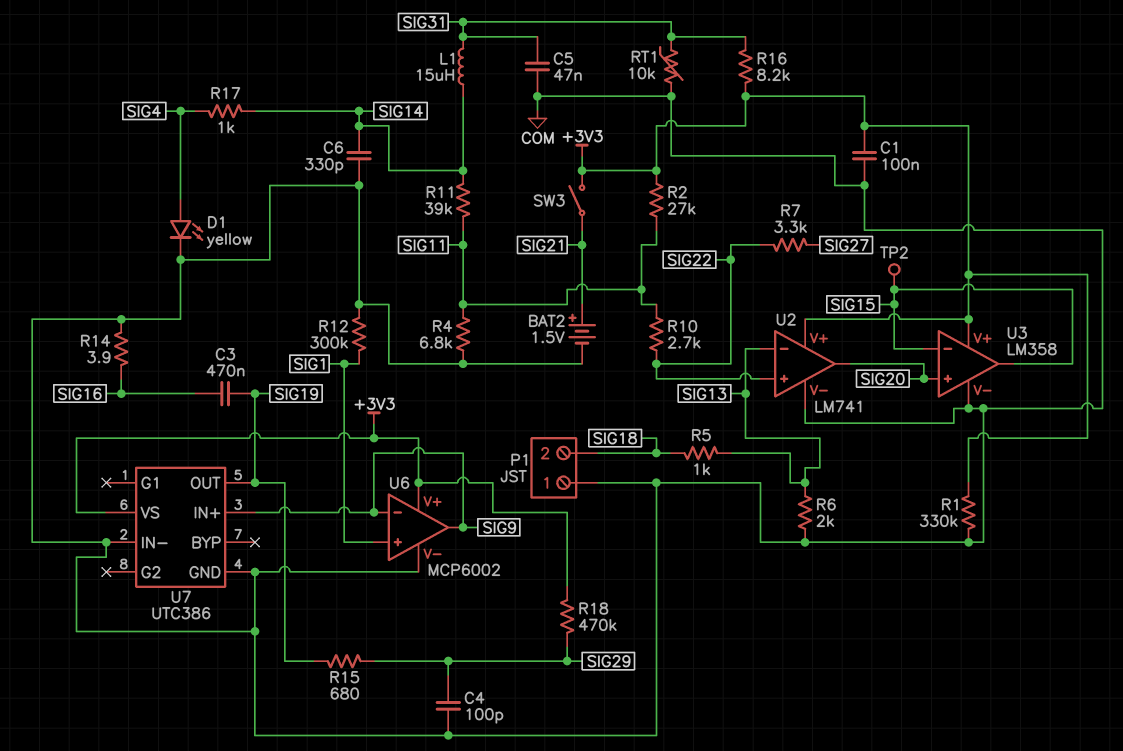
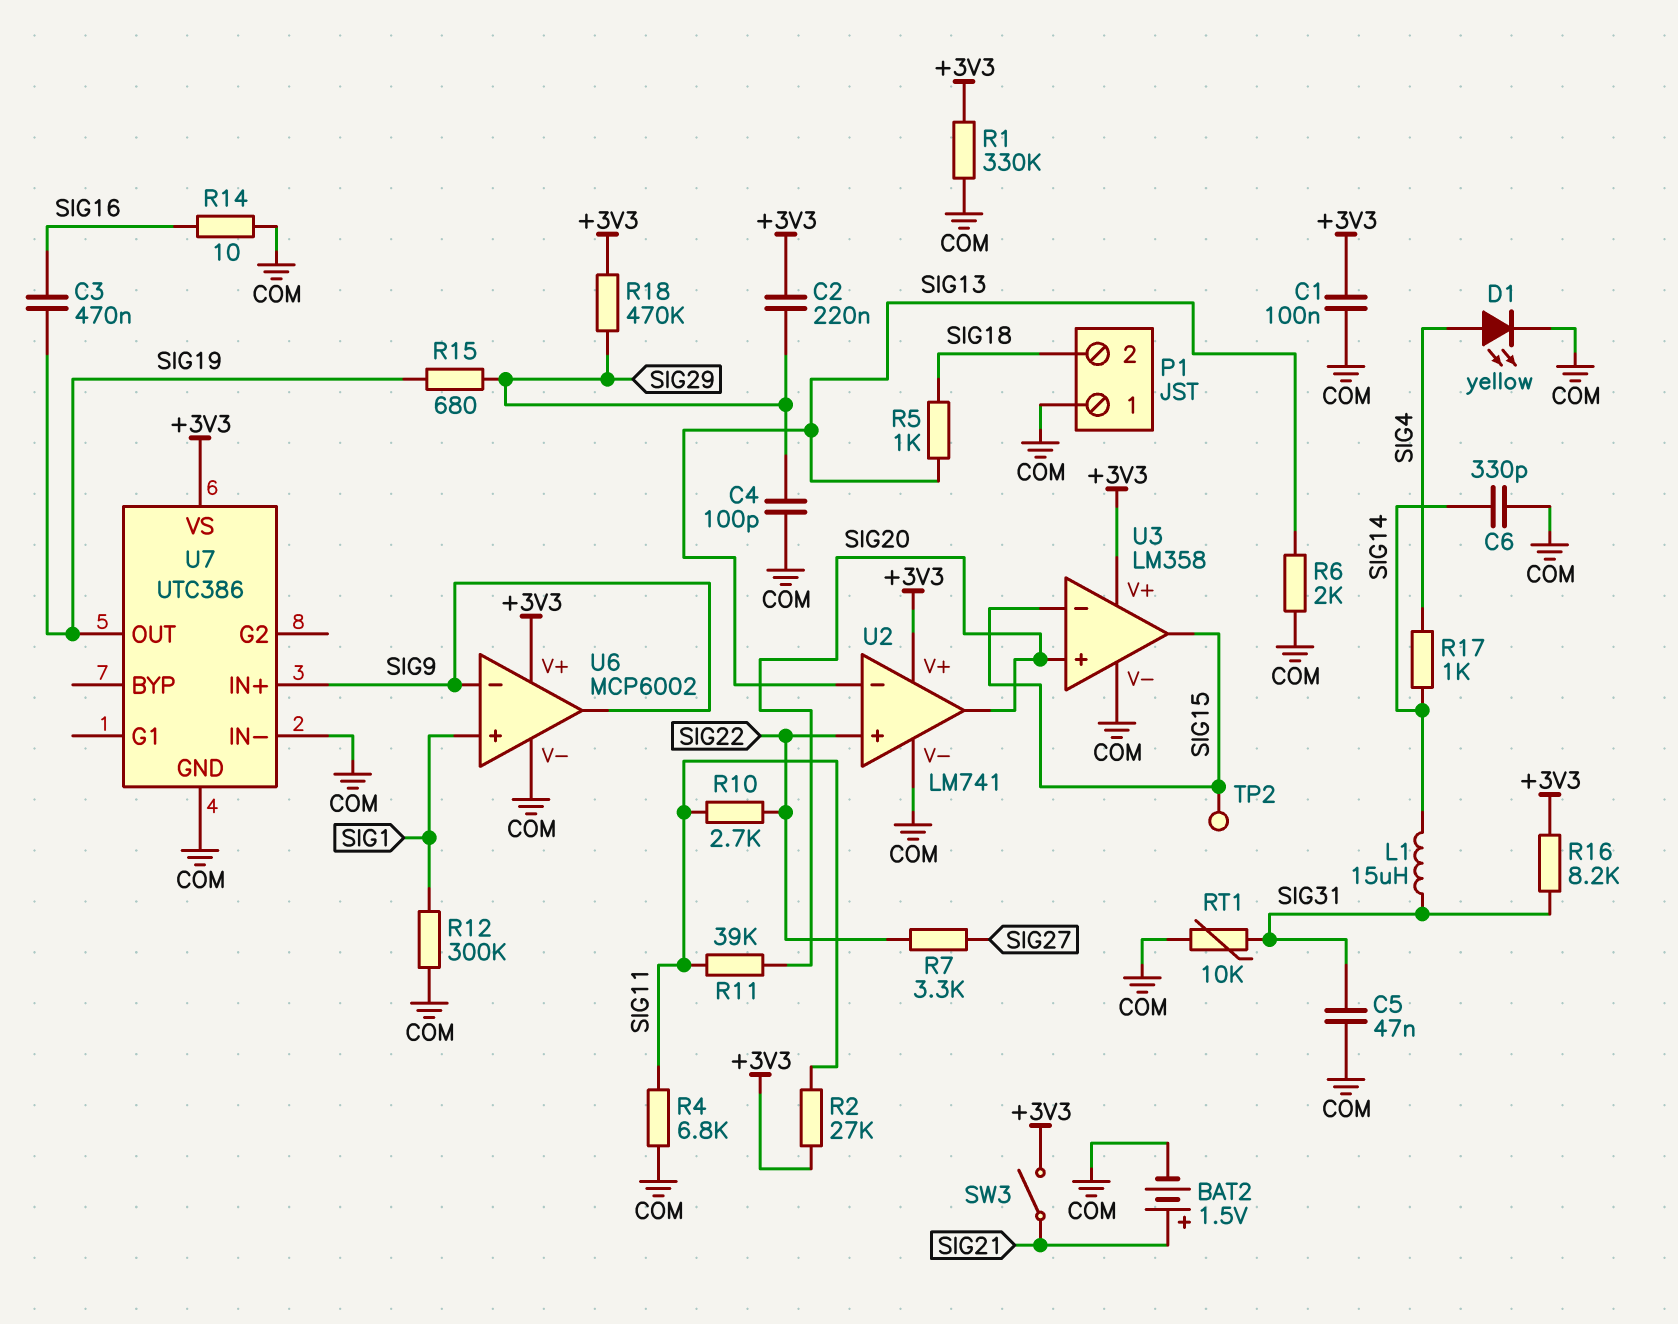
C2: none -> 220nF (+3V3, SIG29)
R11: 39k (SIG11, SIG14) -> 39k (SIG11, SIG20)
R14: 3.9 (COM, SIG16) -> 10 (COM, SIG16)

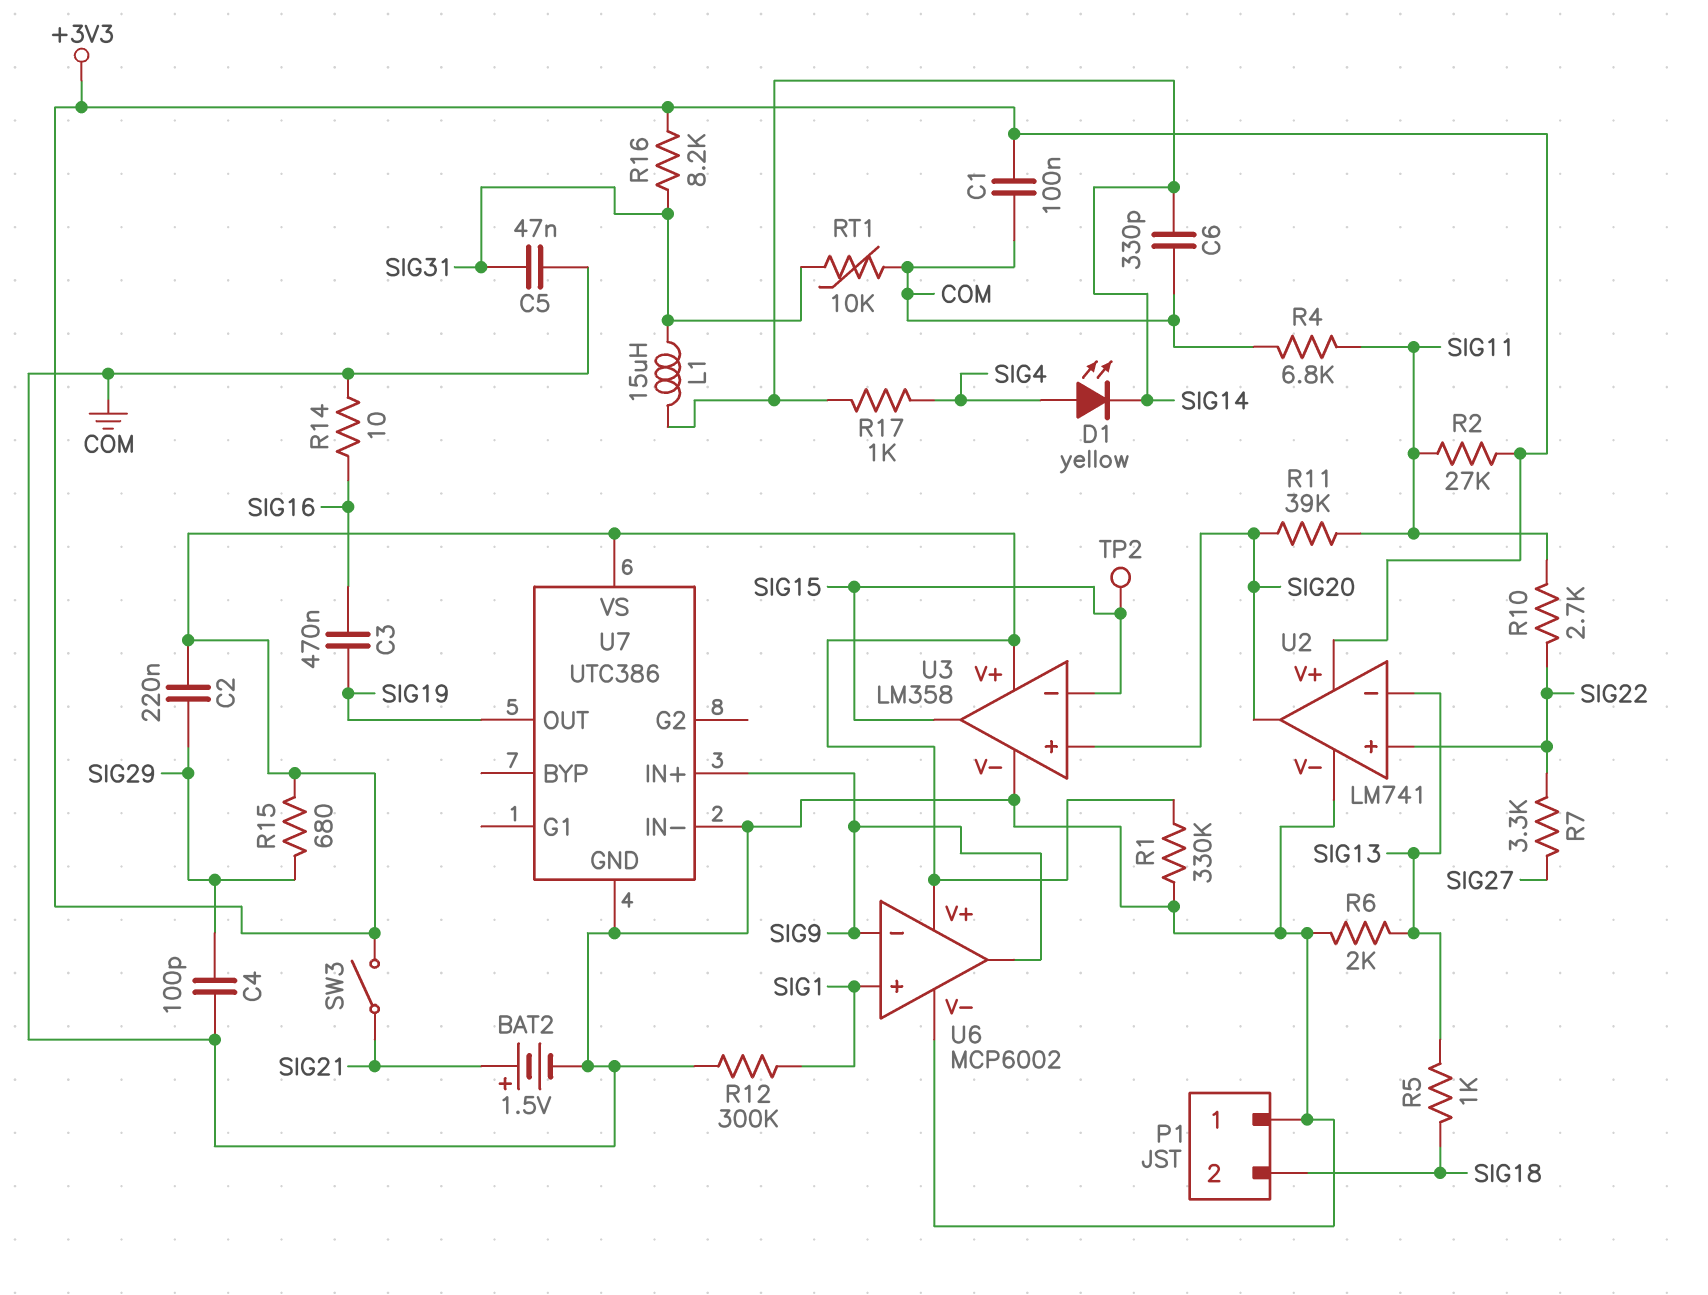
D1: LED yellow (A SIG4, K COM) -> LED yellow (A SIG4, K SIG14)
R15: 680 (SIG19, SIG29) -> 680 (+3V3, SIG29)
R18: 470k (+3V3, SIG29) -> none

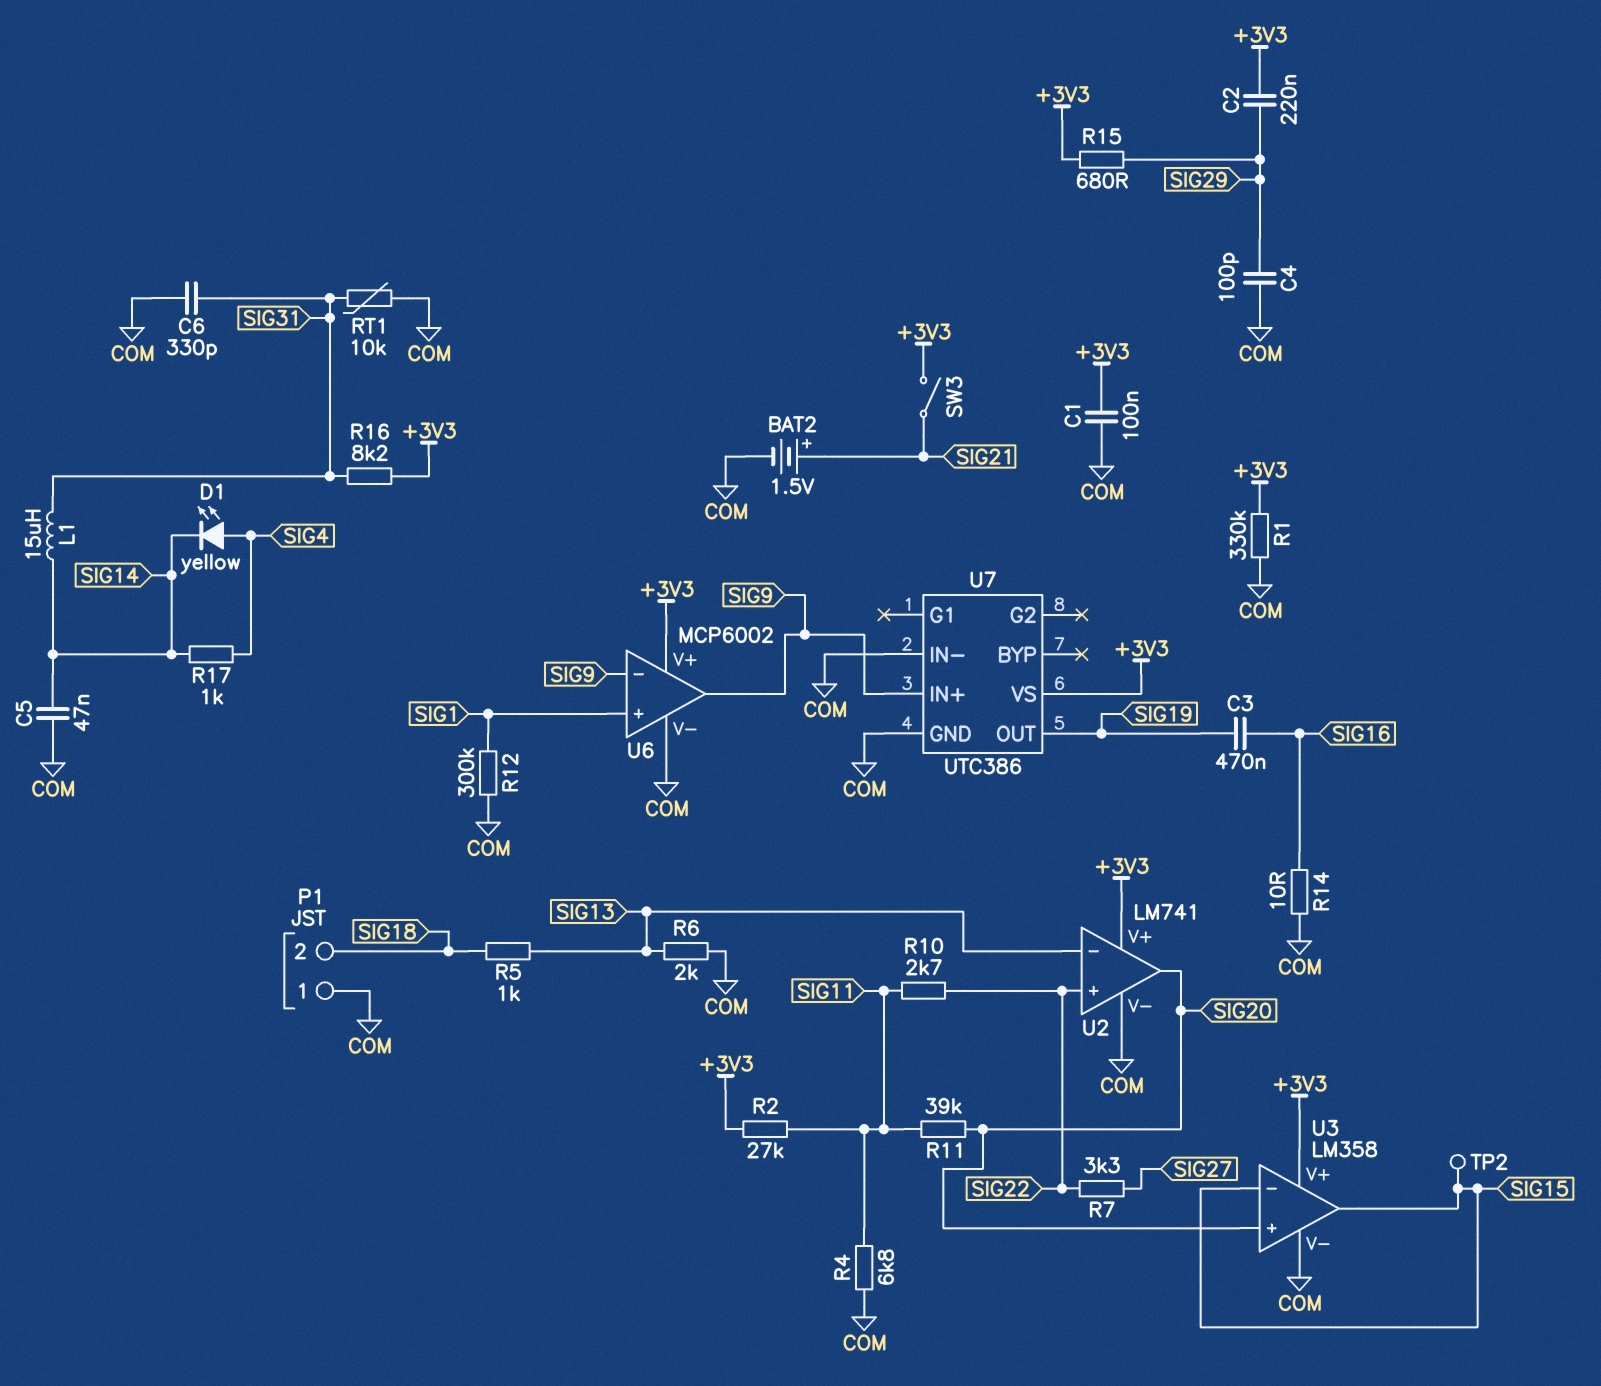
C5: 47nF (COM, SIG31) -> 47nF (COM, SIG14)
C6: 330pF (COM, SIG14) -> 330pF (COM, SIG31)

